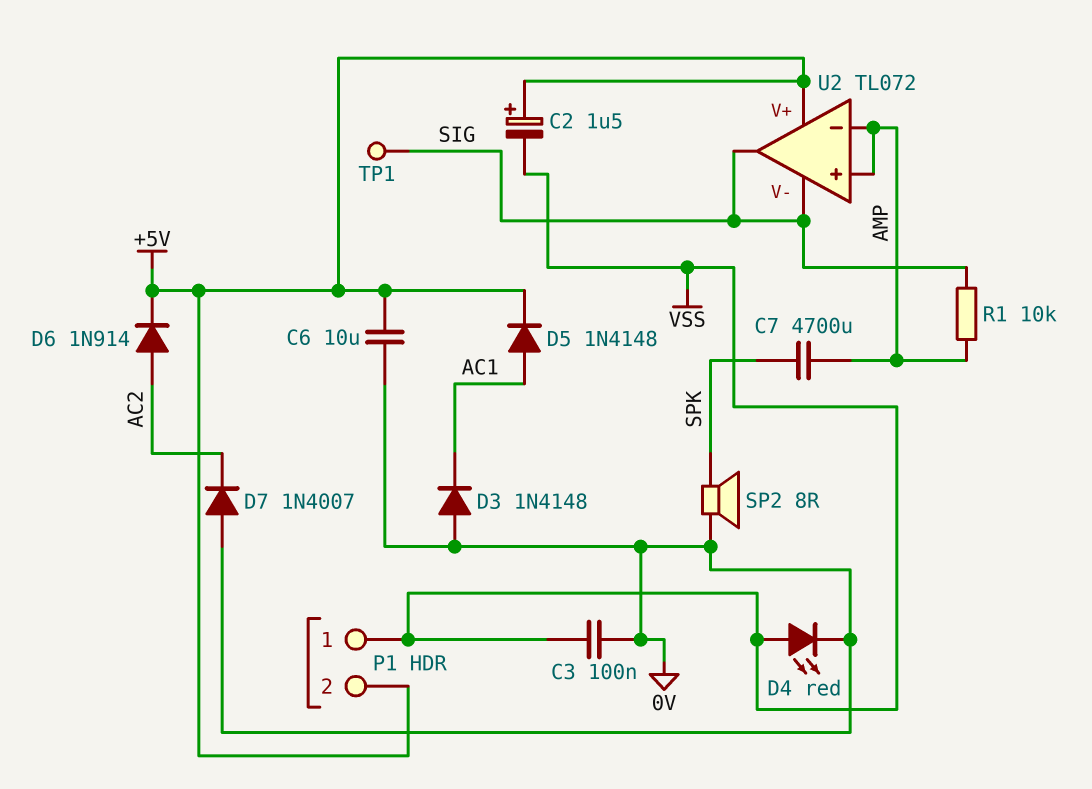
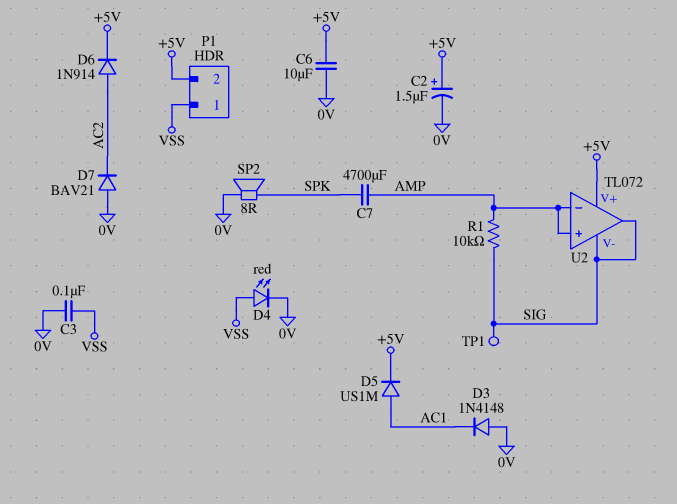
C2: 1.5uF (plus +5V, minus VSS) -> 1.5uF (plus +5V, minus 0V)
D5: diode 1N4148 (A AC1, K +5V) -> diode US1M (A AC1, K +5V)
D7: diode 1N4007 (A 0V, K AC2) -> diode BAV21 (A 0V, K AC2)

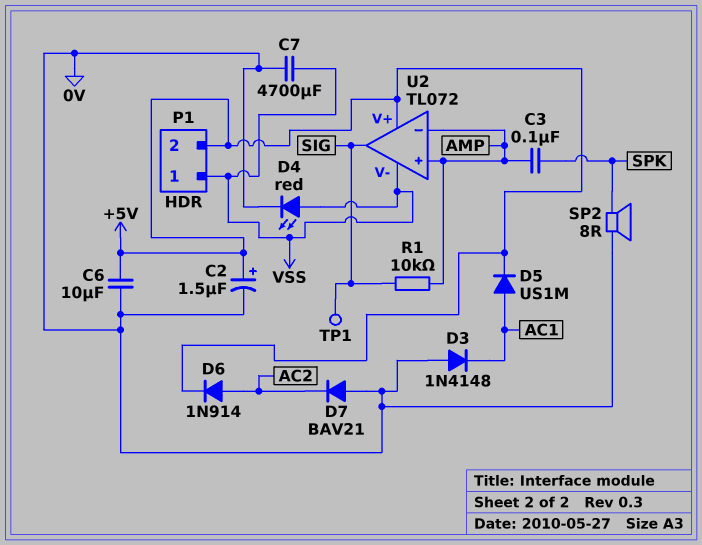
C3: 100nF (0V, VSS) -> 100nF (AMP, SPK)
C7: 4700uF (AMP, SPK) -> 4700uF (0V, VSS)
U2 pin V-: SIG -> VSS

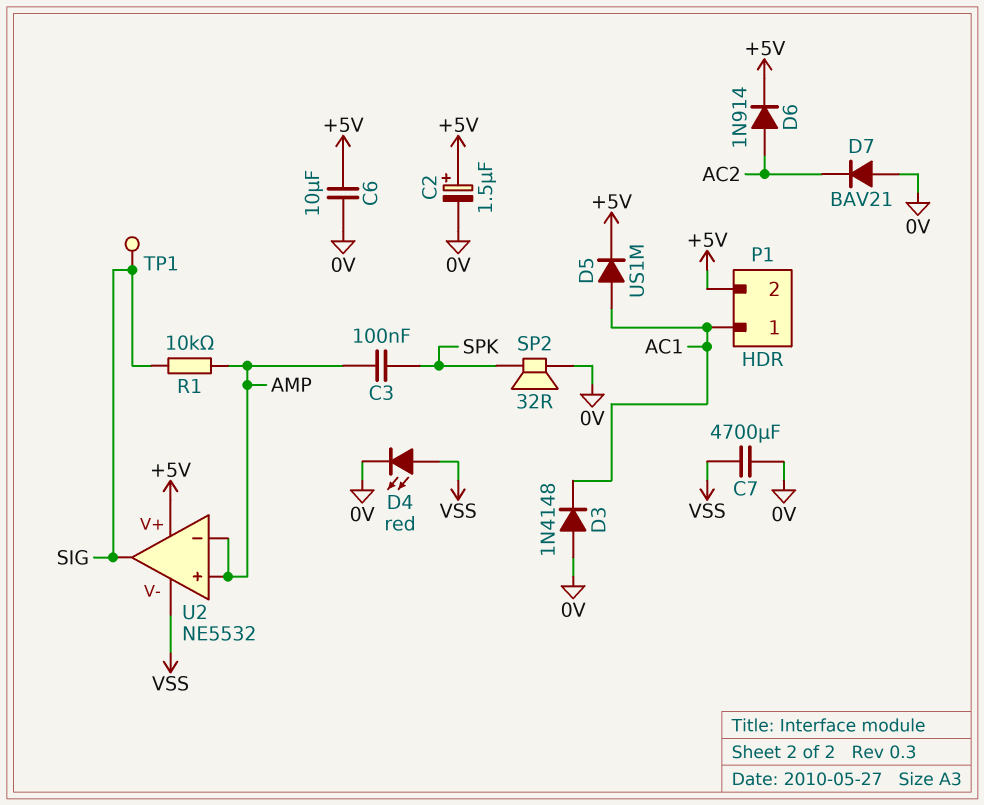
P1 pin 1: VSS -> AC1
SP2: speaker 8R (0V, SPK) -> speaker 32R (0V, SPK)
U2: TL072 -> NE5532

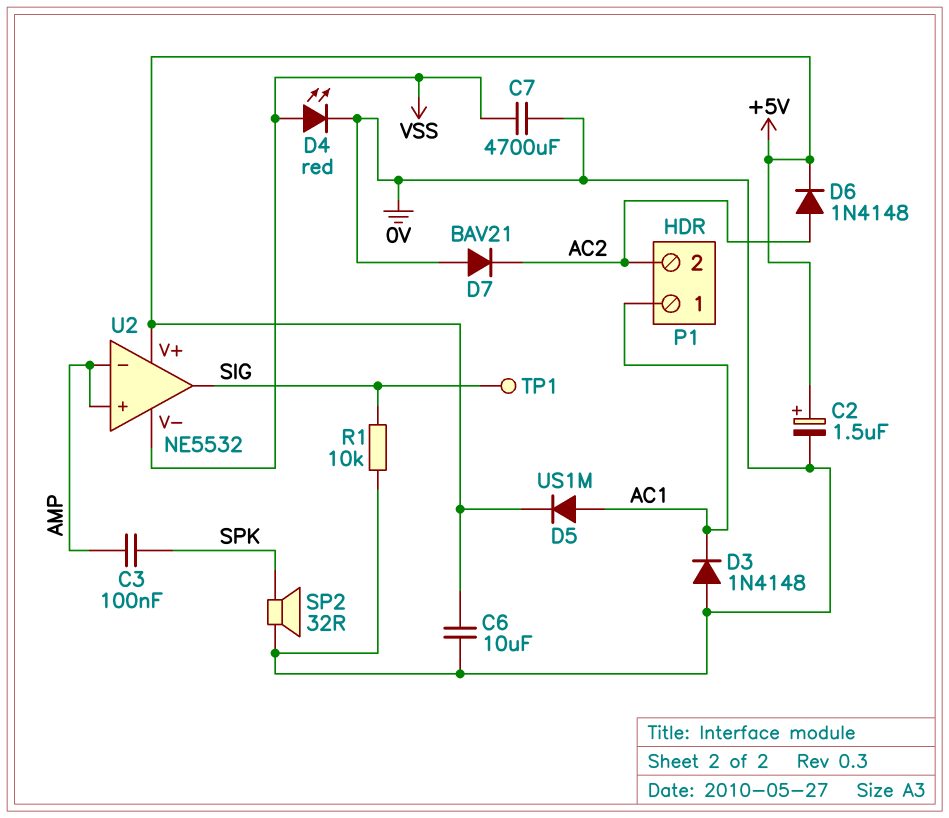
D6: diode 1N914 (A AC2, K +5V) -> diode 1N4148 (A AC2, K +5V)
P1 pin 2: +5V -> AC2
R1: 10k (AMP, SIG) -> 10k (0V, SIG)

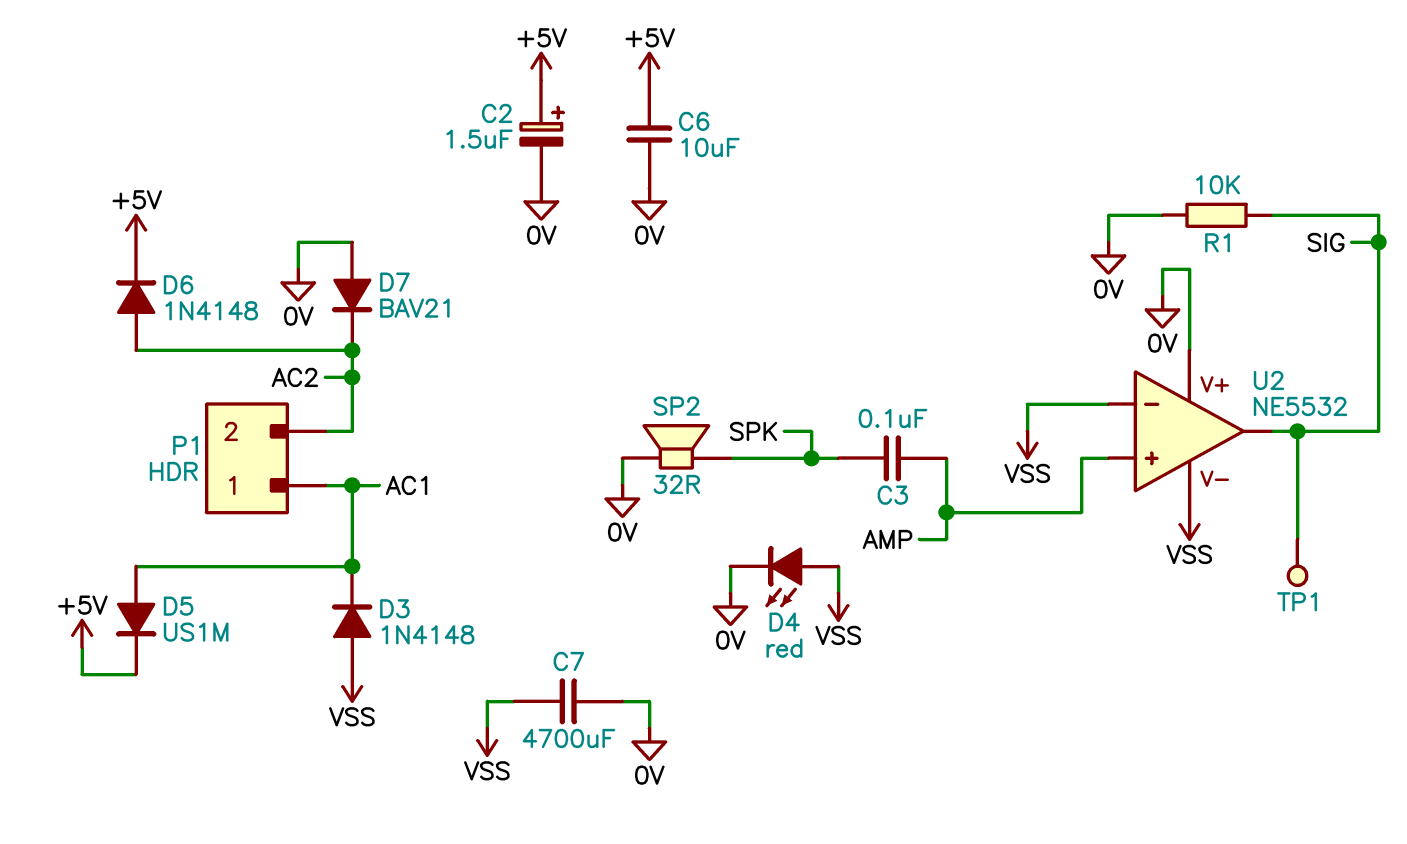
D3: diode 1N4148 (A 0V, K AC1) -> diode 1N4148 (A VSS, K AC1)
U2 pin V+: +5V -> 0V
U2 pin in-: AMP -> VSS

